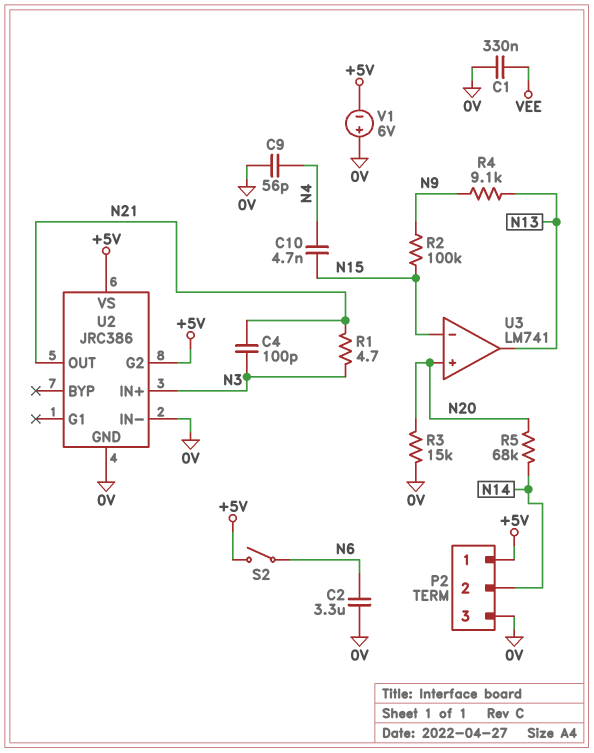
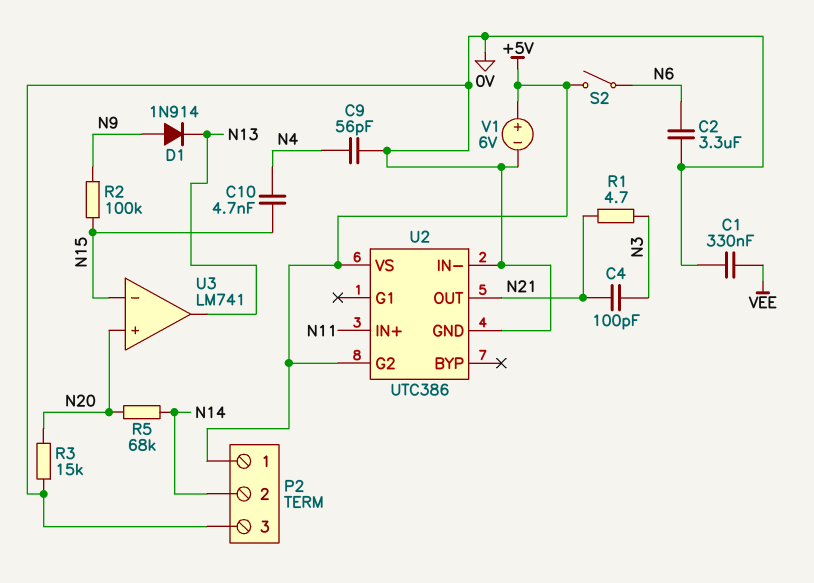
D1: none -> diode 1N914 (A N9, K N13)
R4: 9.1k (N9, N13) -> none
U2: JRC386 -> UTC386
U2 pin IN+: N3 -> N11
V1: 6V (plus 0V, minus +5V) -> 6V (plus +5V, minus 0V)

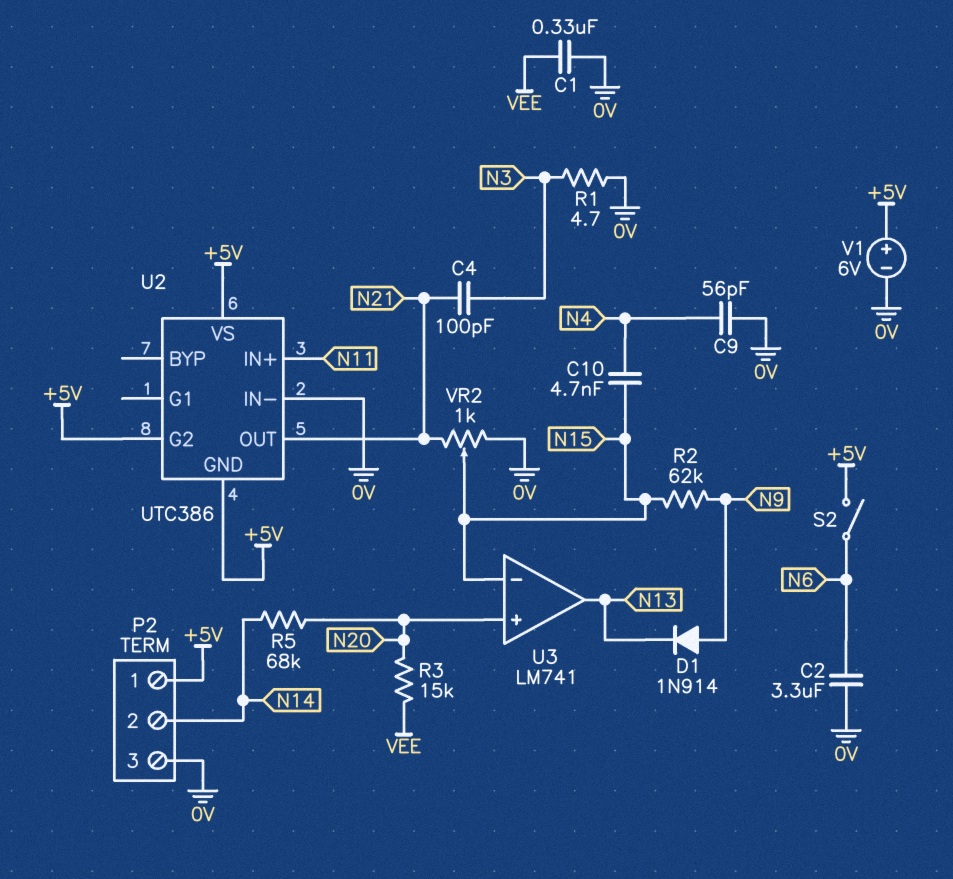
R1: 4.7 (N3, N21) -> 4.7 (0V, N3)
R2: 100k (N9, N15) -> 62k (N9, N15)
R3: 15k (0V, N20) -> 15k (N20, VEE)
U2 pin GND: 0V -> +5V
VR2: none -> 1k (0V, N21, wiper N15)

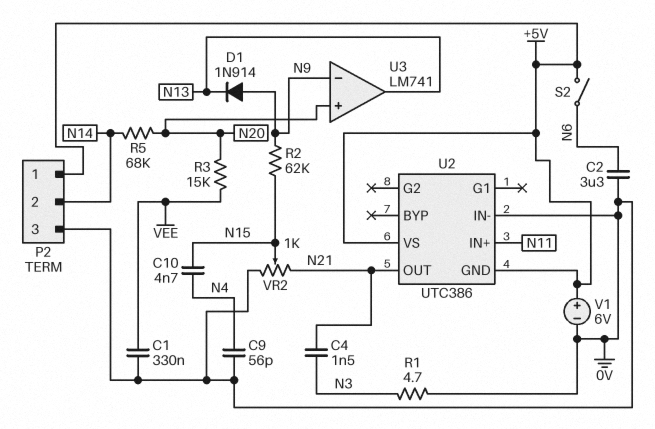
C4: 100pF (N3, N21) -> 1.5nF (N3, N21)
U2 pin G2: +5V -> none
U3 pin in-: N15 -> N9

